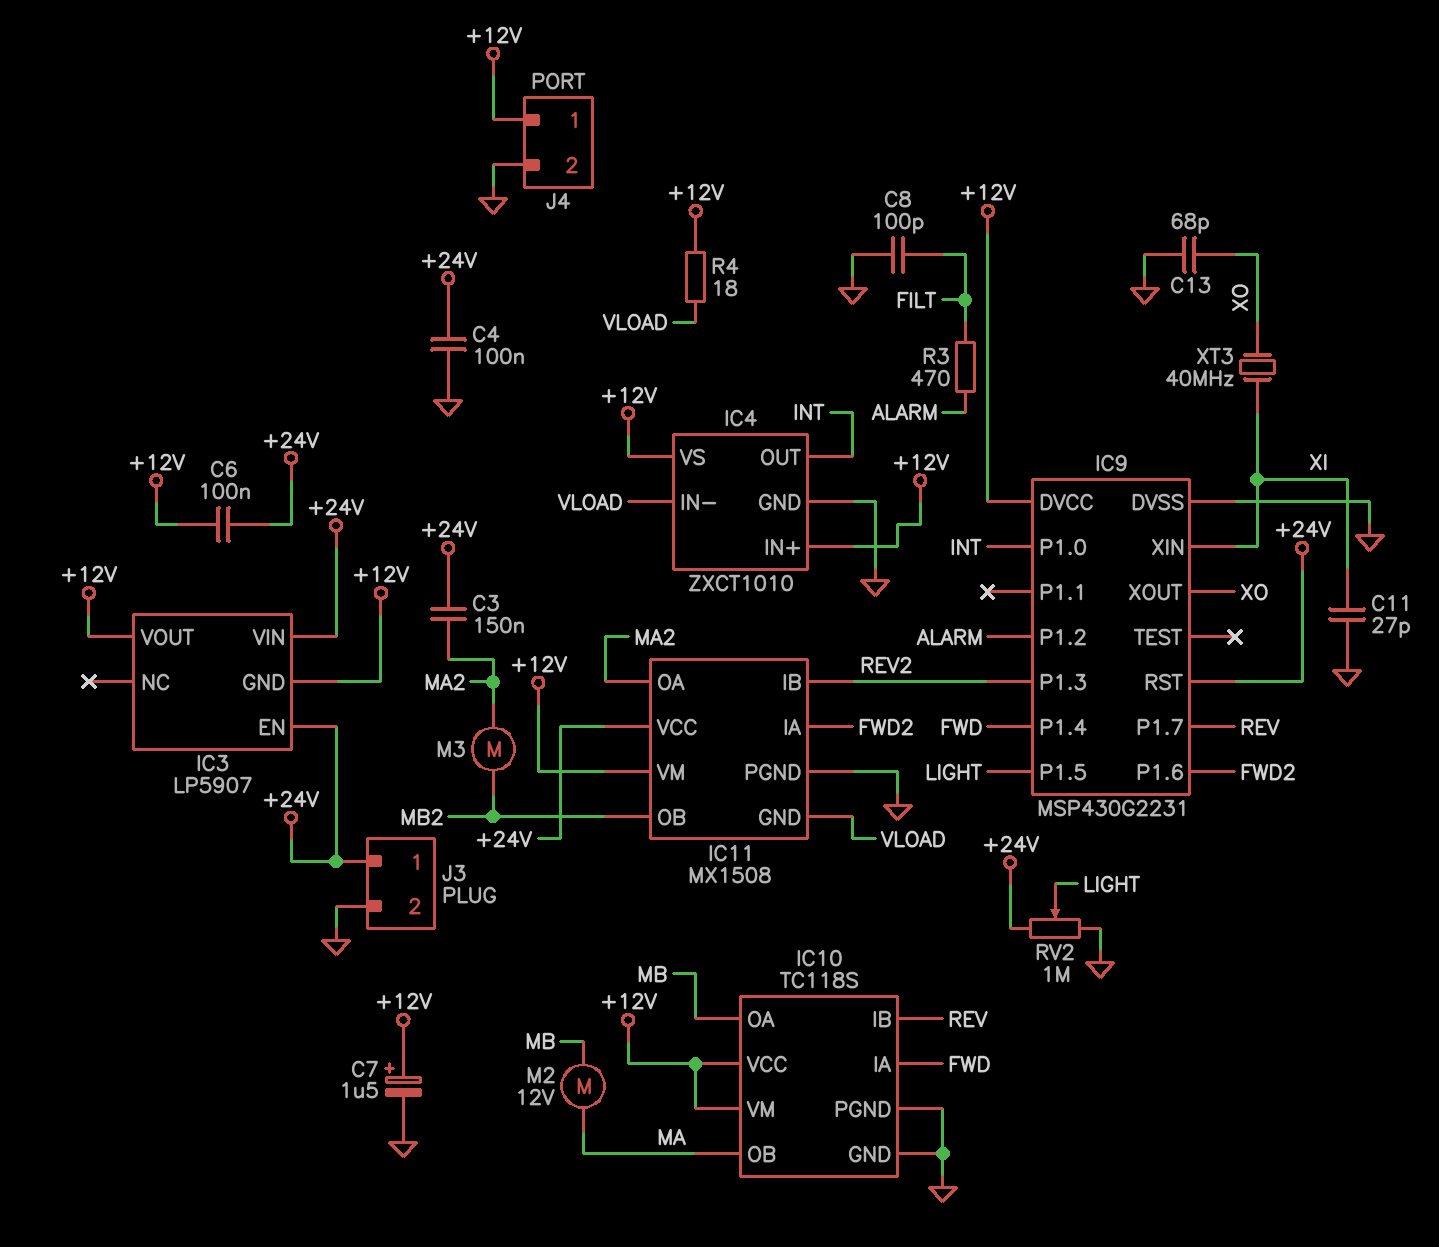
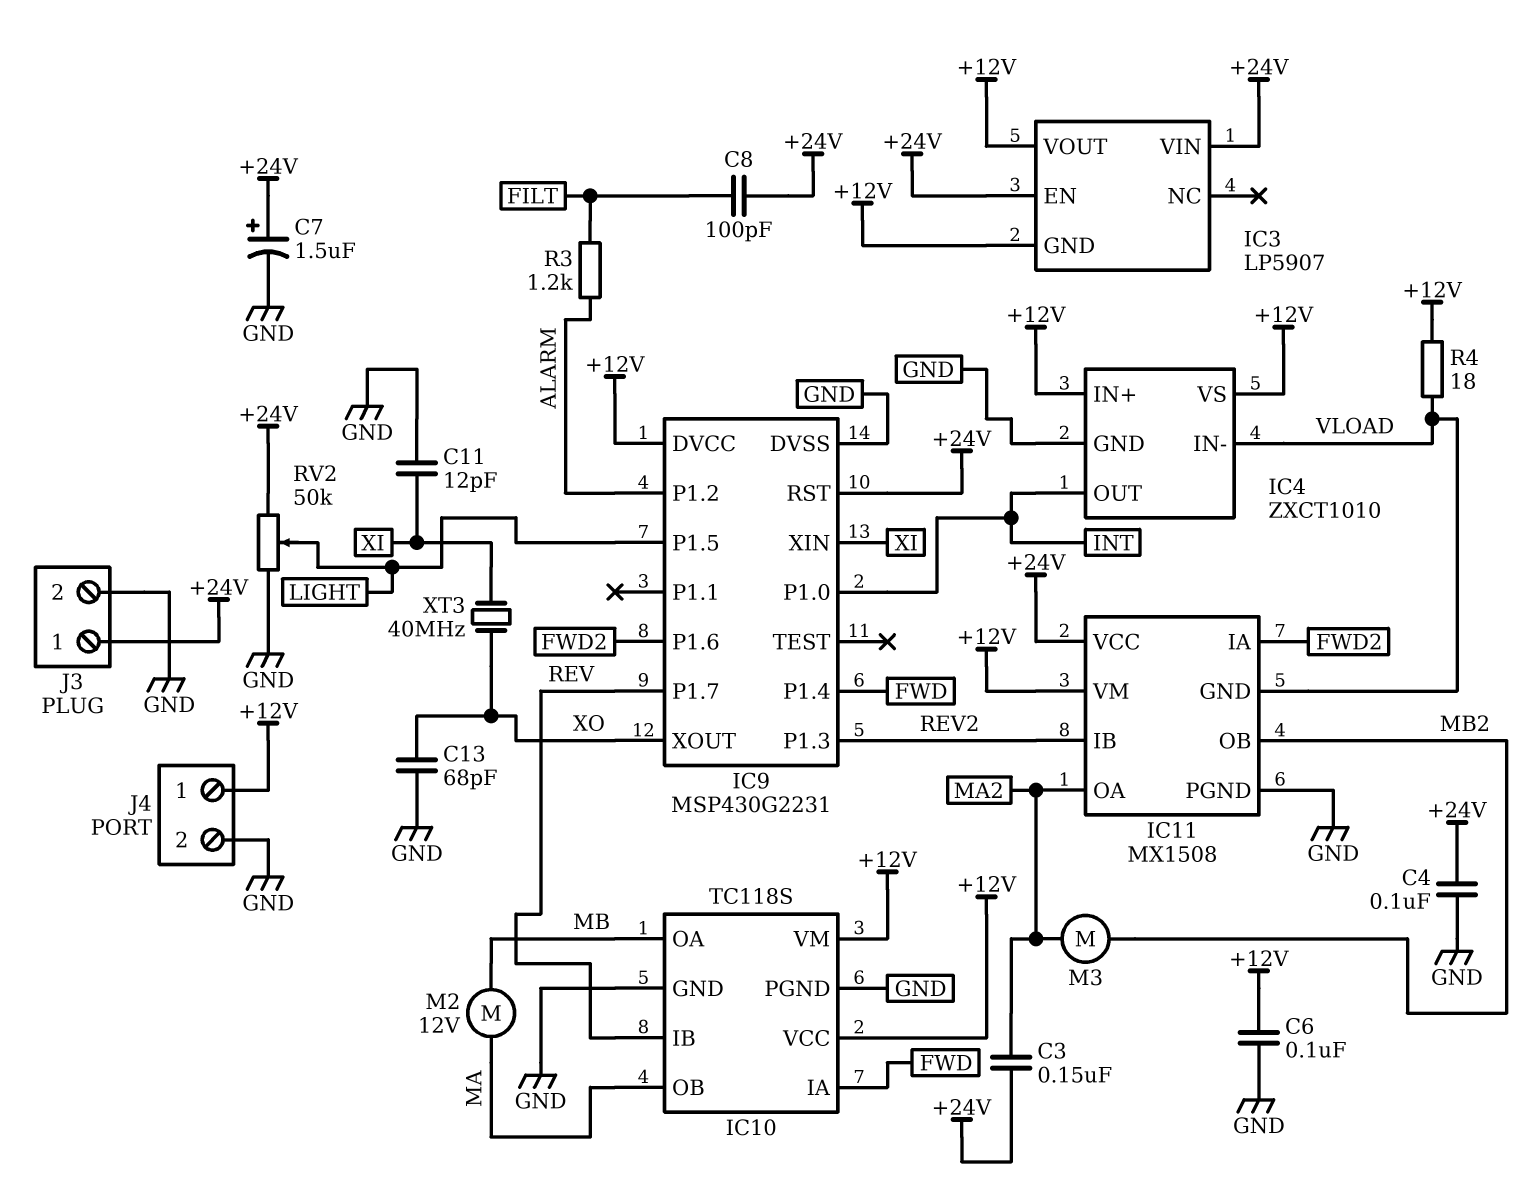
C6: 100nF (+12V, +24V) -> 100nF (+12V, GND)
C7: 1.5uF (plus +12V, minus GND) -> 1.5uF (plus +24V, minus GND)
C8: 100pF (FILT, GND) -> 100pF (+24V, FILT)
C11: 27pF (GND, XI) -> 12pF (GND, XI)
R3: 470 (ALARM, FILT) -> 1.2k (ALARM, FILT)
RV2: 1M (+24V, GND, wiper LIGHT) -> 50k (+24V, GND, wiper LIGHT)

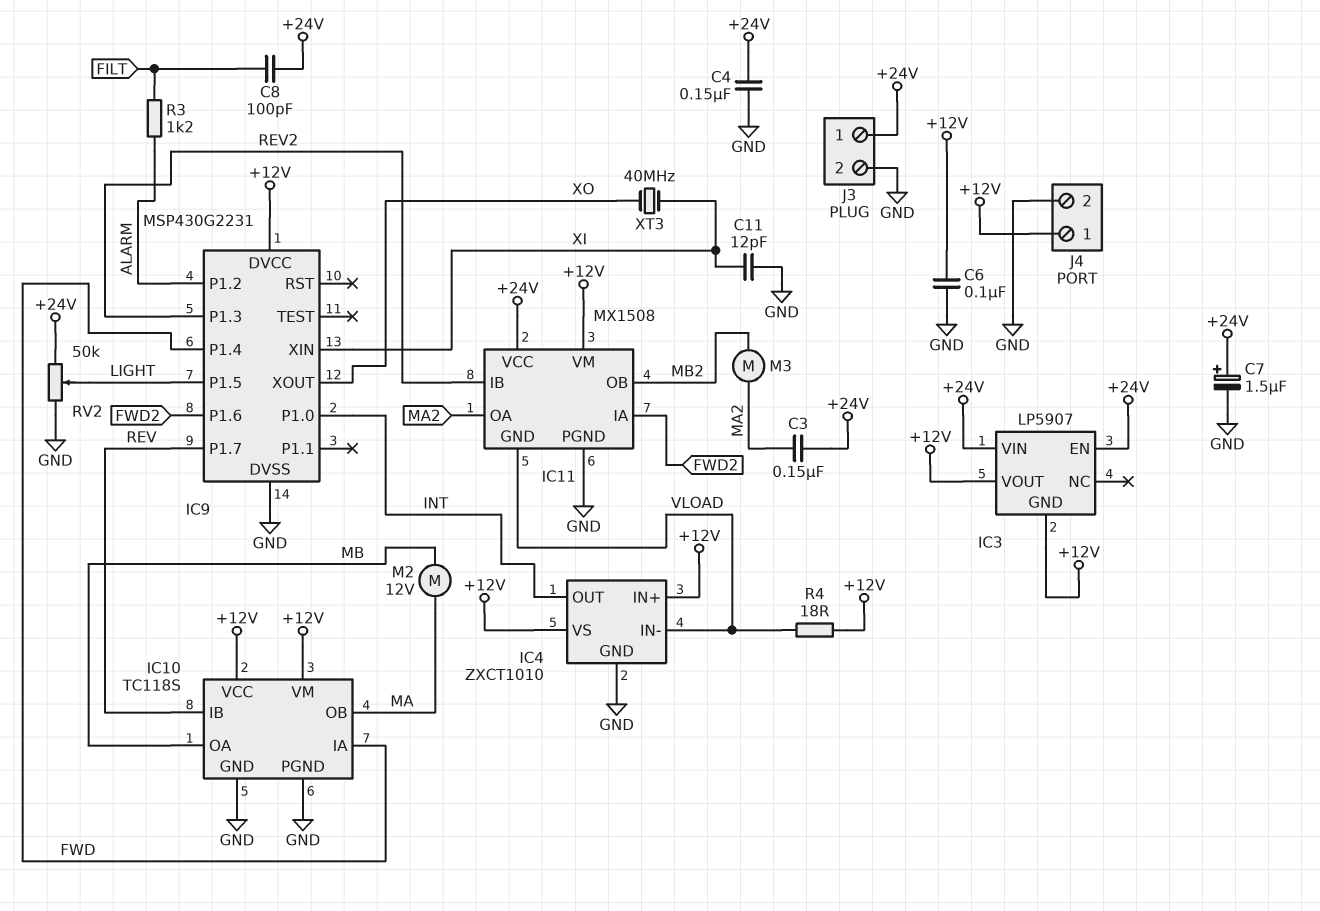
C4: 100nF (+24V, GND) -> 150nF (+24V, GND)
C13: 68pF (GND, XO) -> none
IC9 pin RST: +24V -> none

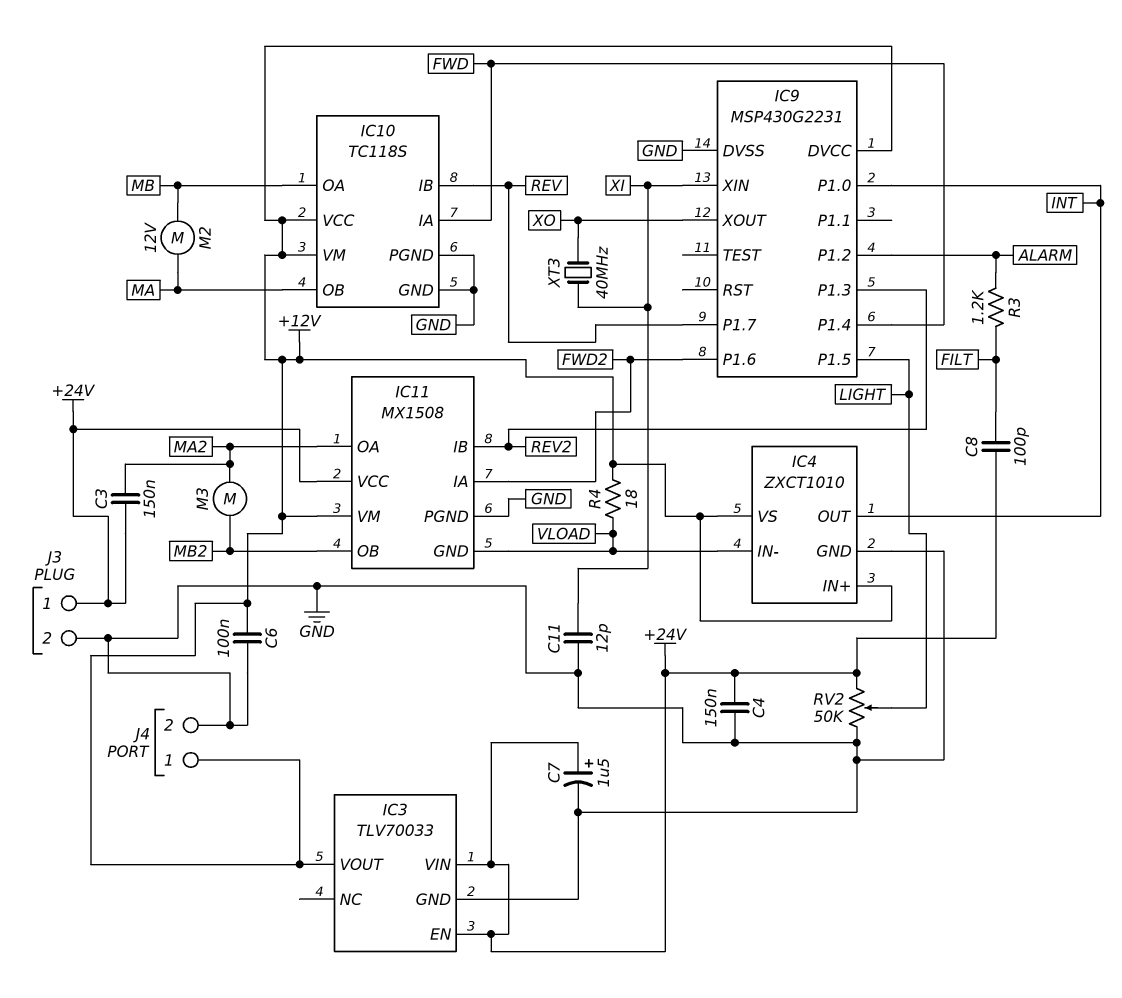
IC3: LP5907 -> TLV70033
IC3 pin GND: +12V -> GND

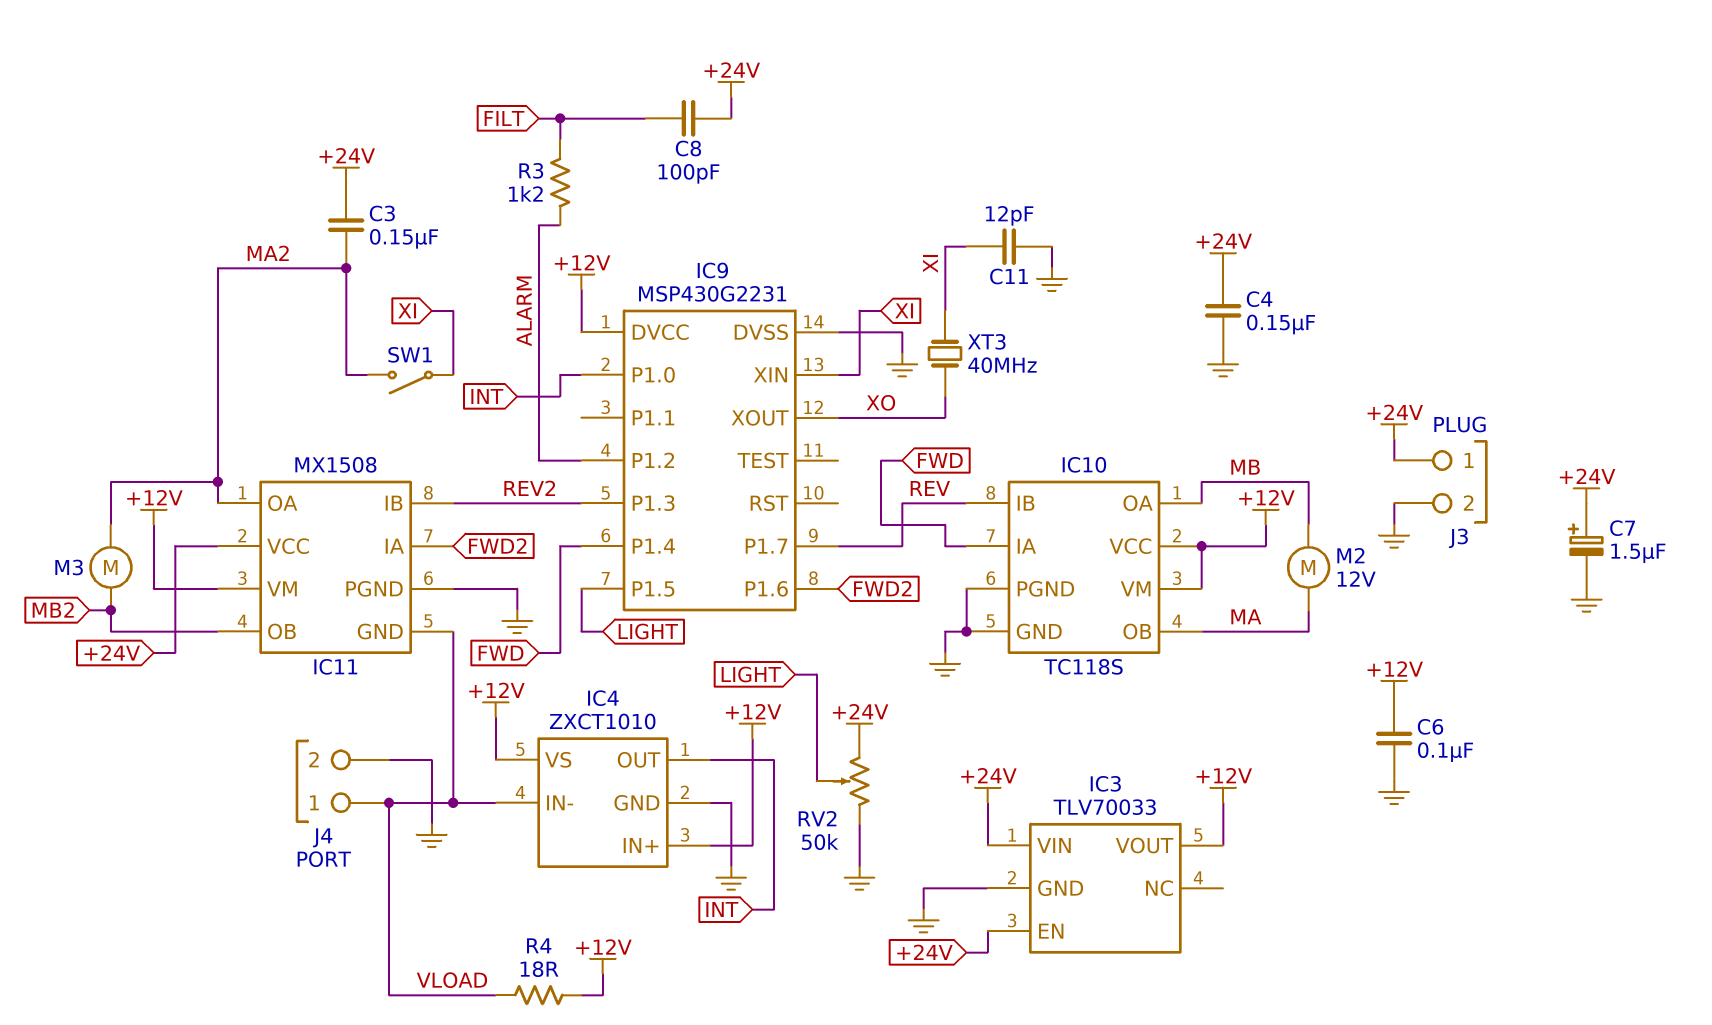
J4 pin 1: +12V -> VLOAD
SW1: none -> switch (MA2, XI)

